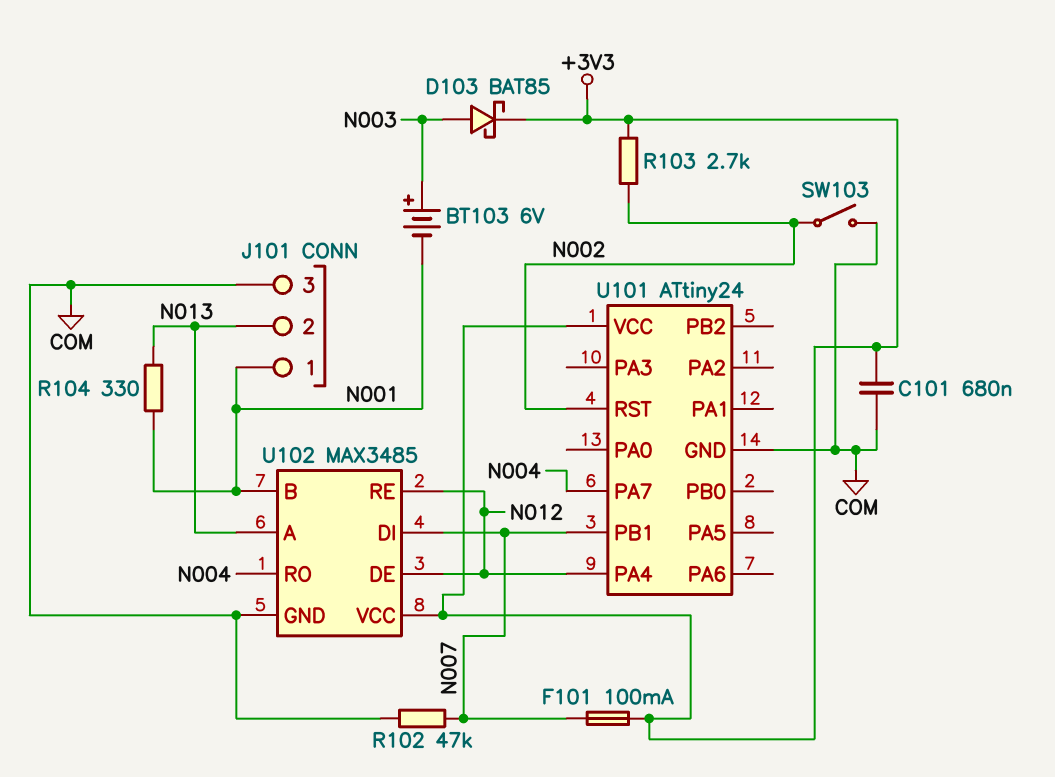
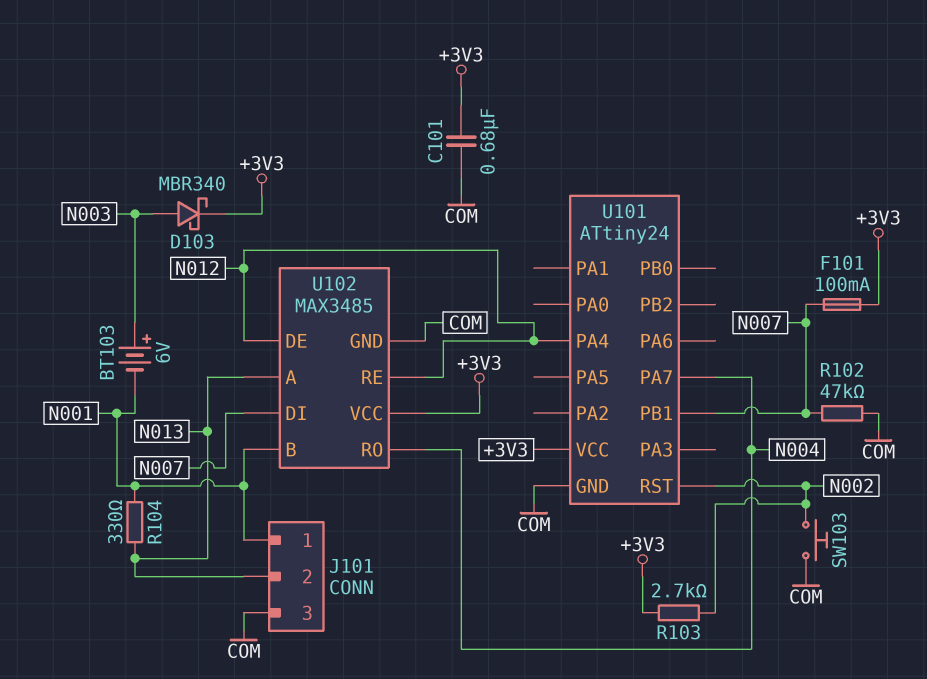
D103: schottky BAT85 (A N003, K +3V3) -> schottky MBR340 (A N003, K +3V3)
SW103: switch (COM, N002) -> button (COM, N002)

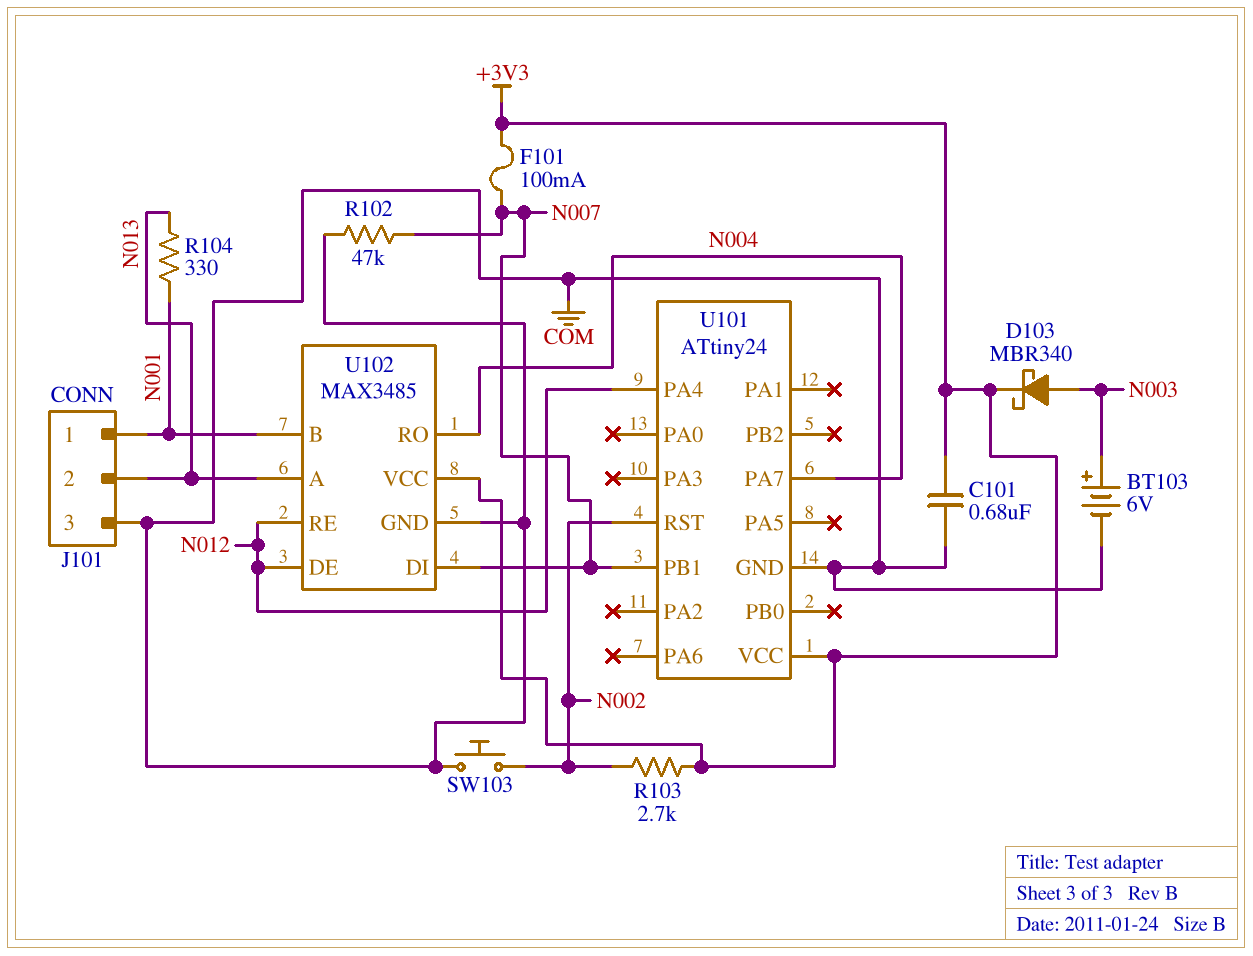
BT103: 6V (plus N003, minus N001) -> 6V (plus N003, minus COM)

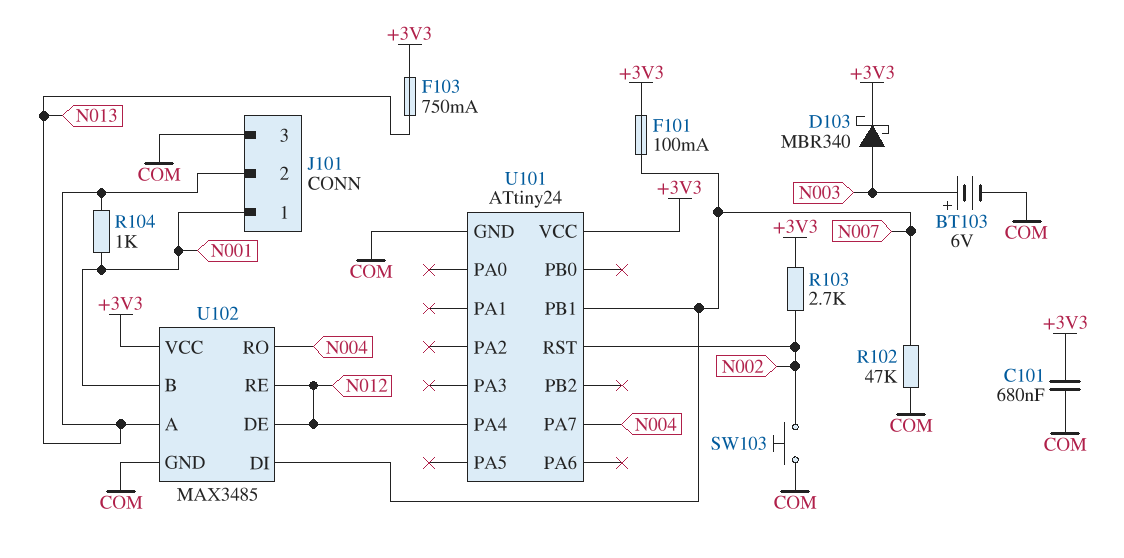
F103: none -> 750mA (+3V3, N013)
R104: 330 (N001, N013) -> 1k (N001, N013)

